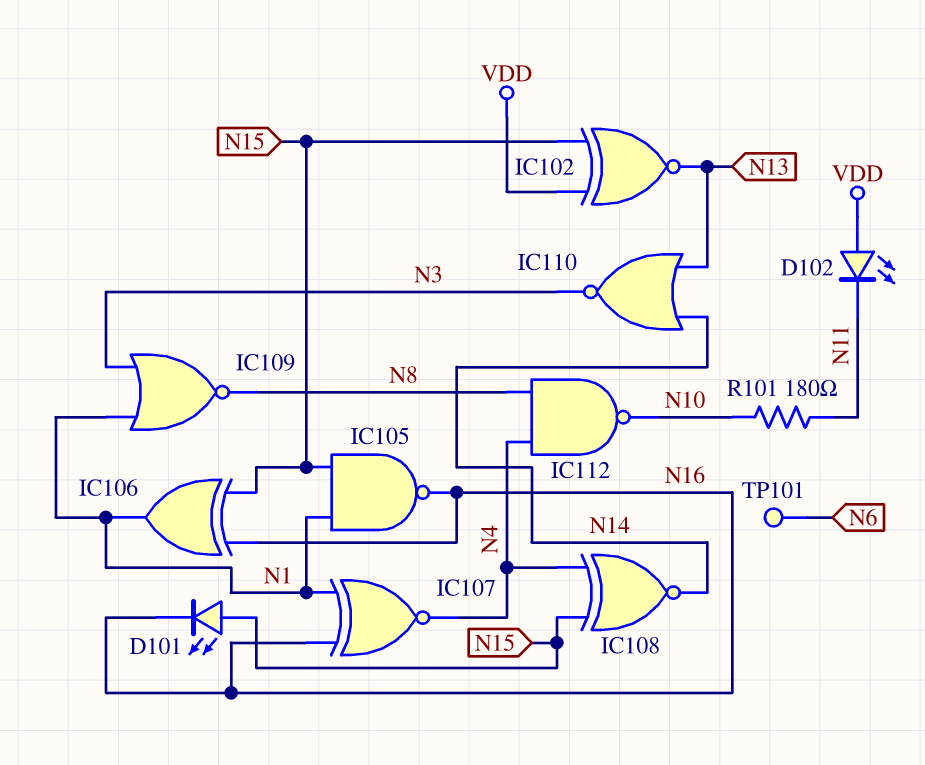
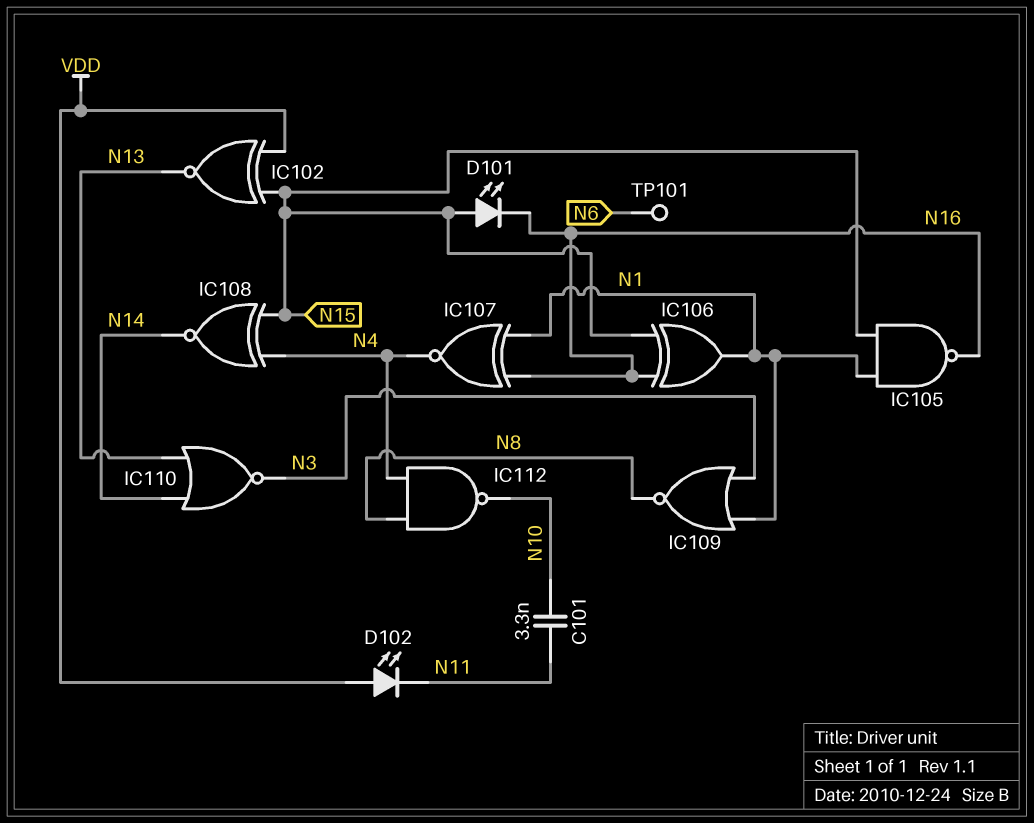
C101: none -> 3.3nF (N10, N11)
R101: 180 (N10, N11) -> none

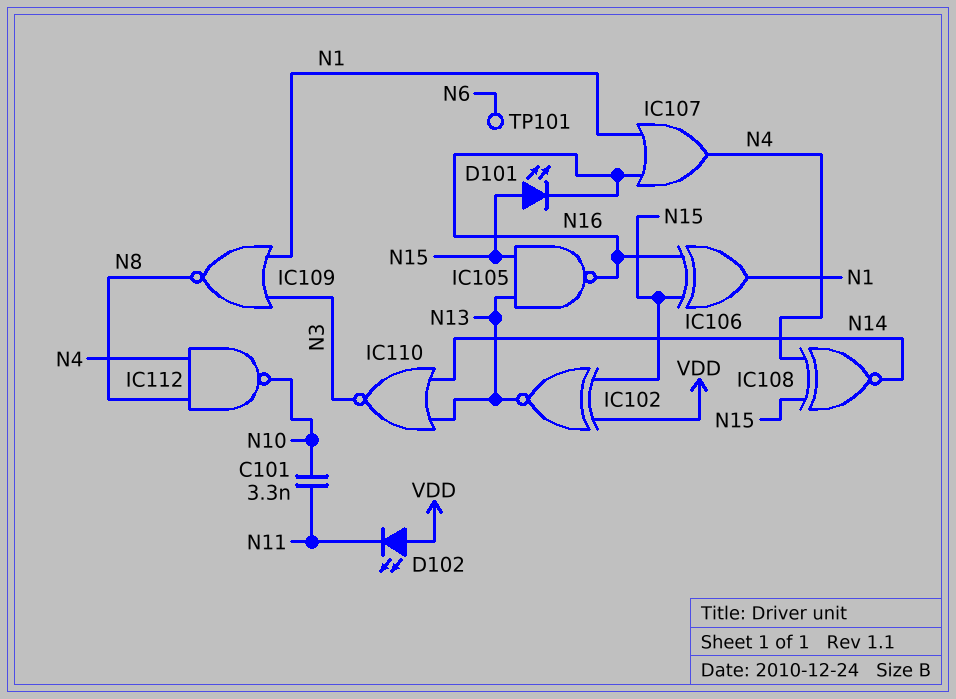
IC105: NAND (in N1, in N15, out N16) -> NAND (in N13, in N15, out N16)
IC107: XNOR (in N1, in N16, out N4) -> OR (in N1, in N16, out N4)

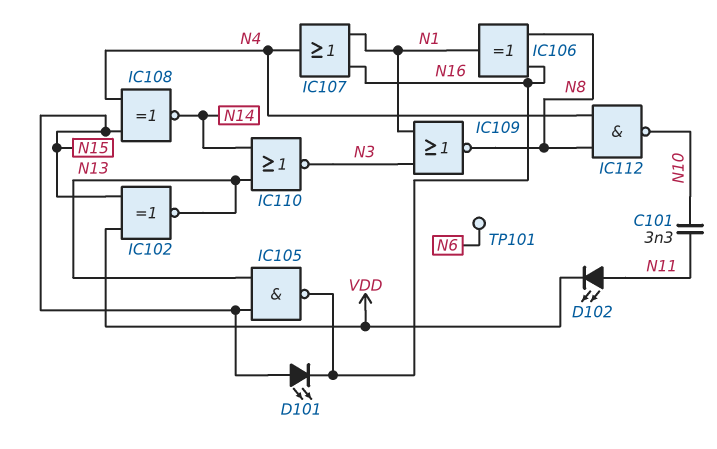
D102: LED (A VDD, K N11) -> LED (A N11, K VDD)
IC106: XOR (in N15, in N16, out N1) -> XOR (in N8, in N16, out N1)

